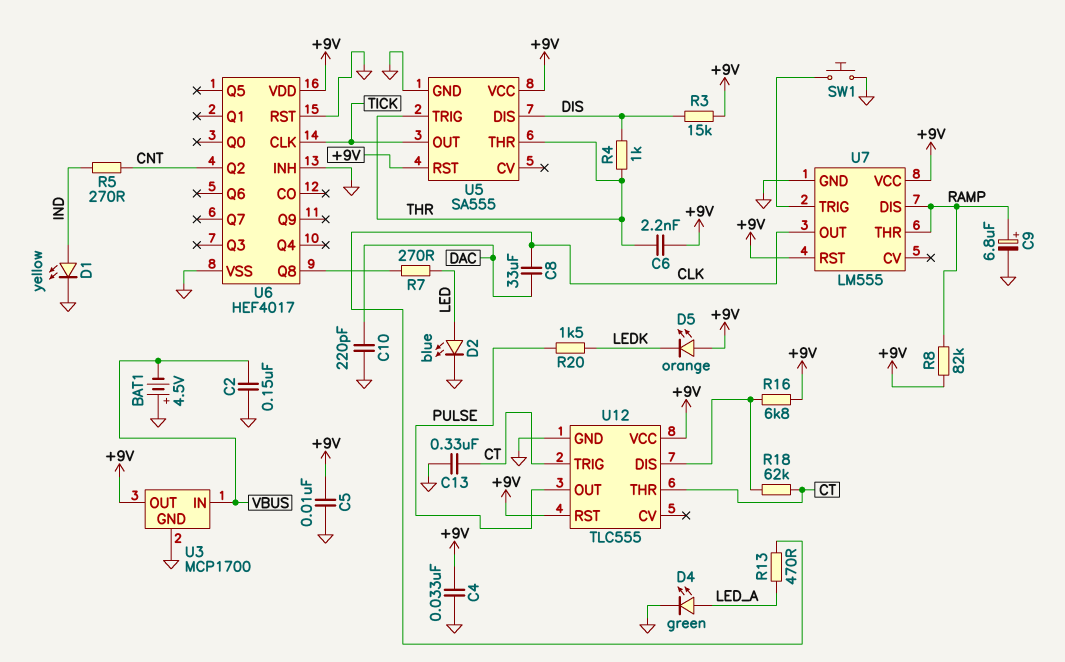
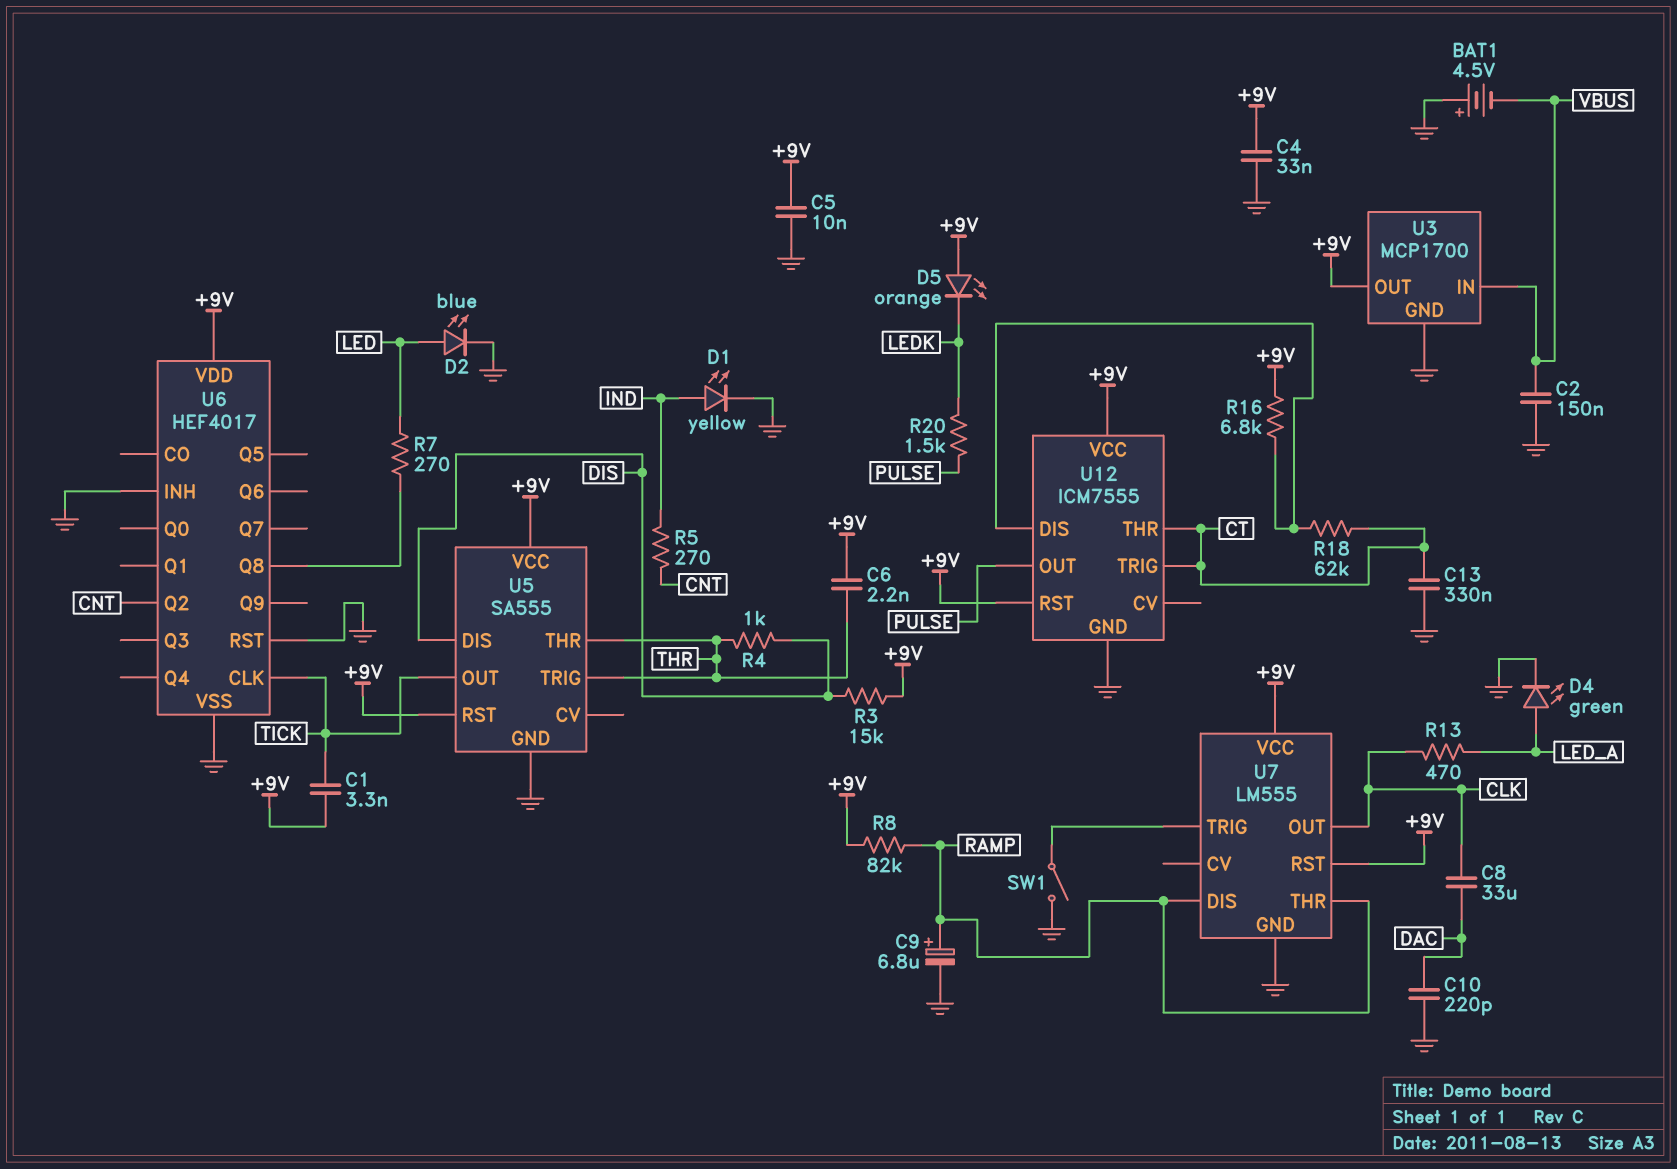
C1: none -> 3.3nF (+9V, TICK)
SW1: button (GND, U7/TRIG) -> switch (GND, U7/TRIG)
U12: TLC555 -> ICM7555

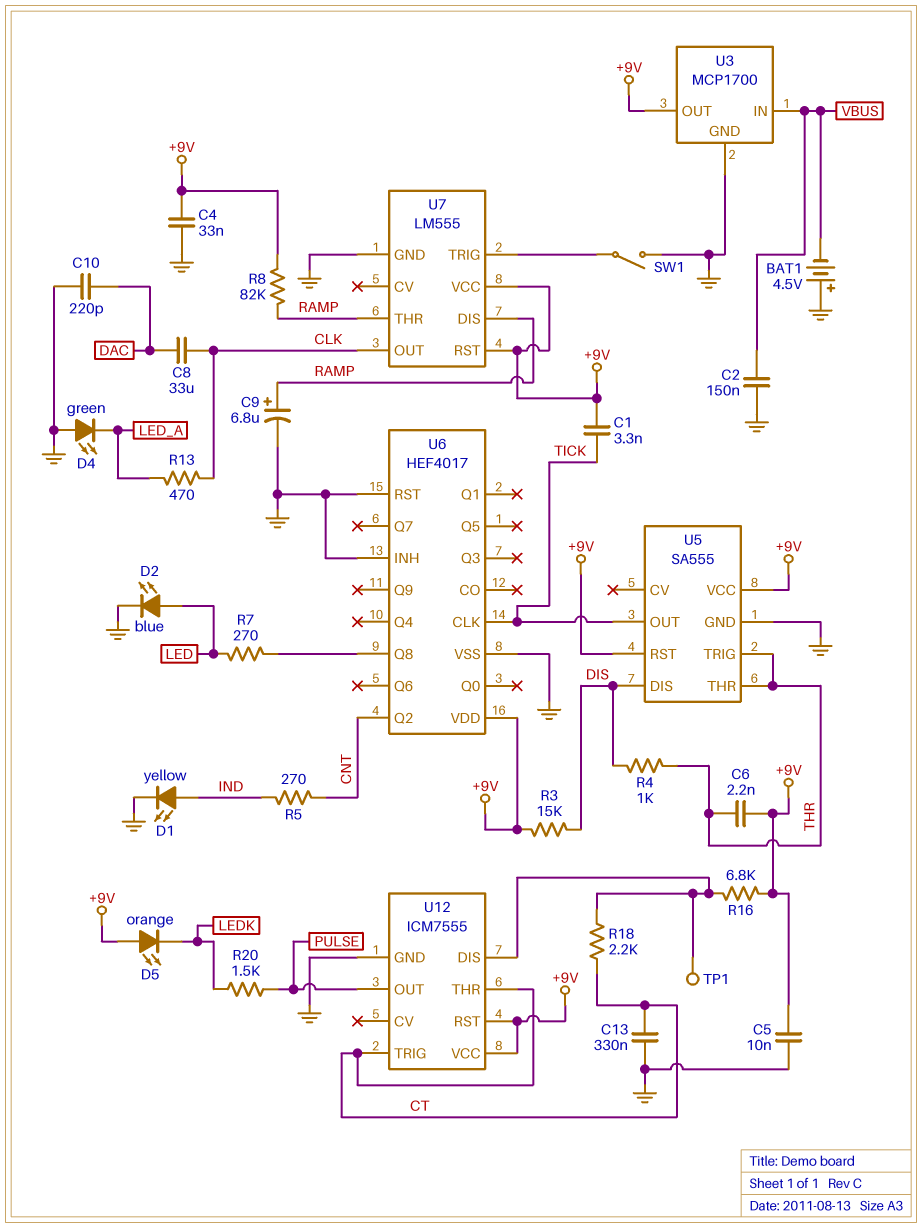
D4: LED green (A LED_A, K GND) -> LED green (A GND, K LED_A)
R18: 62k (CT, U12/DIS) -> 2.2k (CT, U12/DIS)
TP1: none -> test point (U12/DIS)

